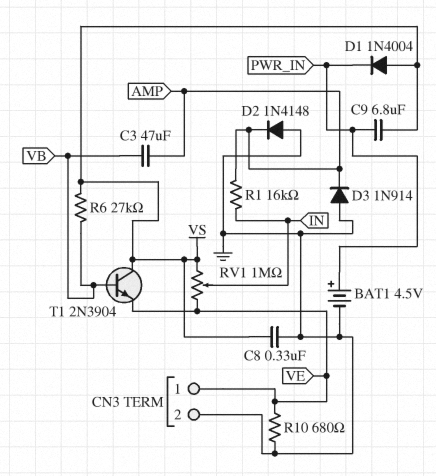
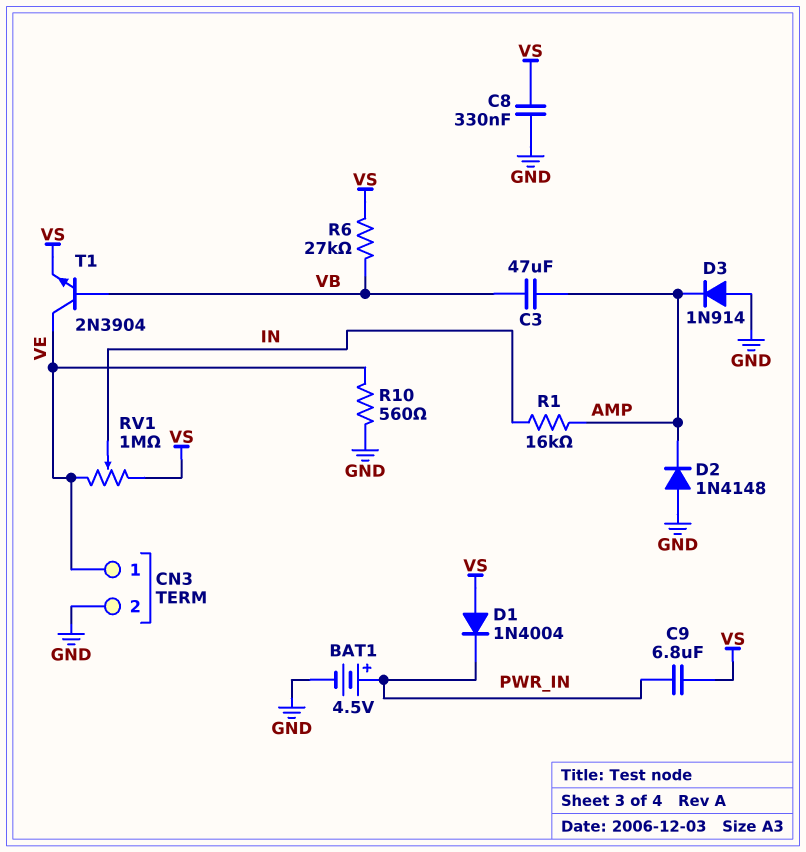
R10: 680 (GND, VE) -> 560 (GND, VE)
T1: NPN 2N3904 (B VB, C VS, E VE) -> NPN 2N3904 (B VB, C VE, E VS)

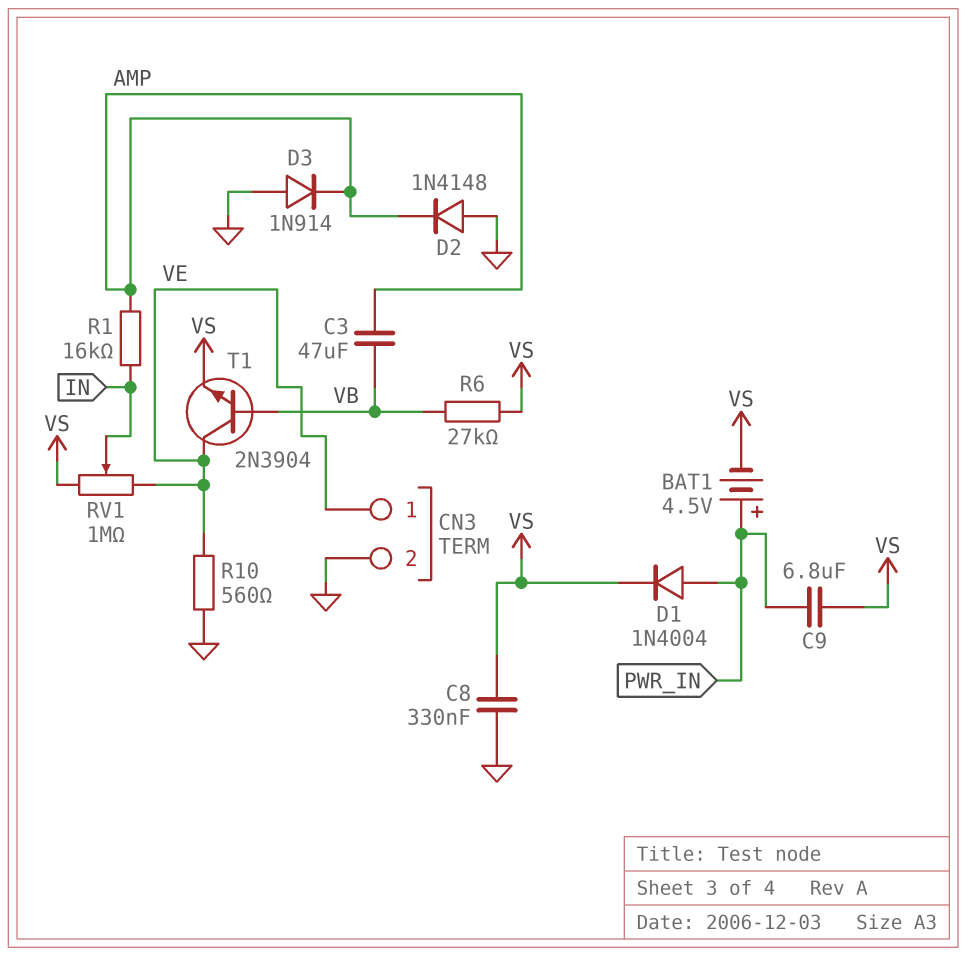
BAT1: 4.5V (plus PWR_IN, minus GND) -> 4.5V (plus PWR_IN, minus VS)
D1: diode 1N4004 (A VS, K PWR_IN) -> diode 1N4004 (A PWR_IN, K VS)

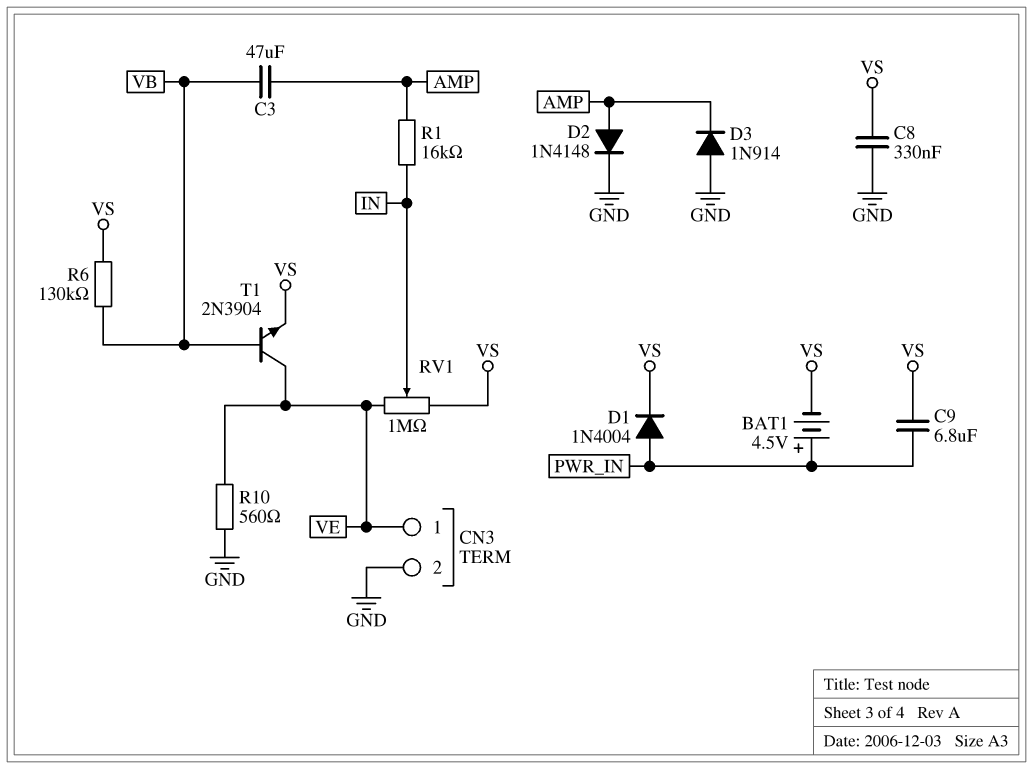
D2: diode 1N4148 (A GND, K AMP) -> diode 1N4148 (A AMP, K GND)
R6: 27k (VB, VS) -> 130k (VB, VS)

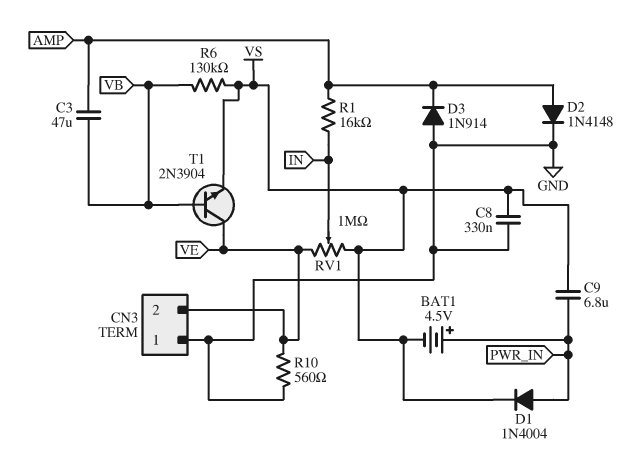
CN3 pin 1: VE -> GND
CN3 pin 2: GND -> VE

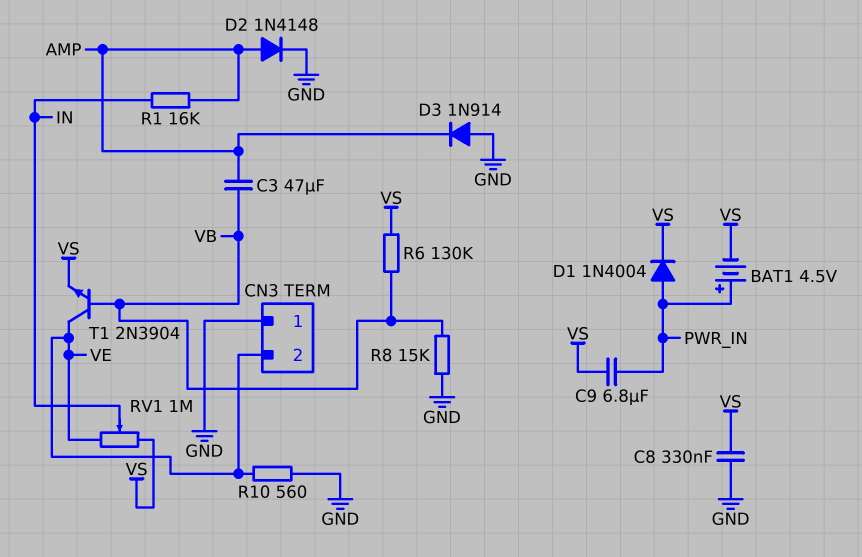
R8: none -> 15k (GND, VB)

